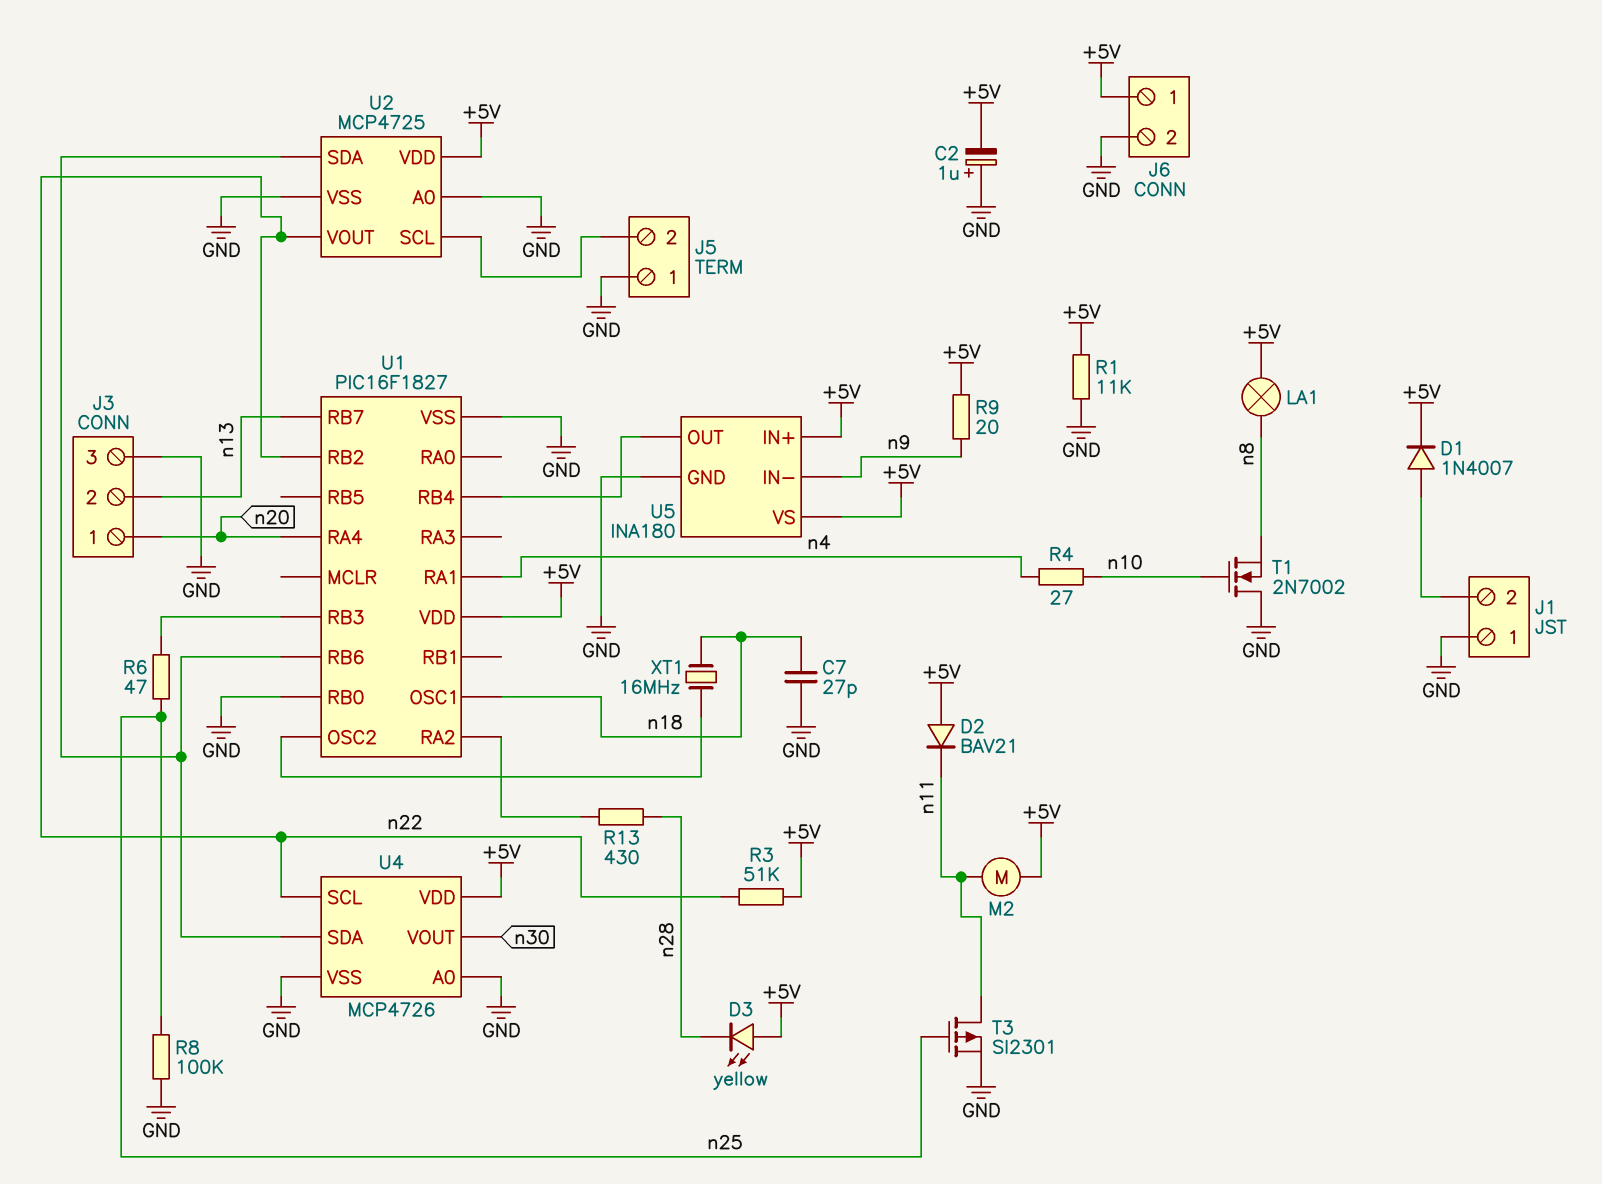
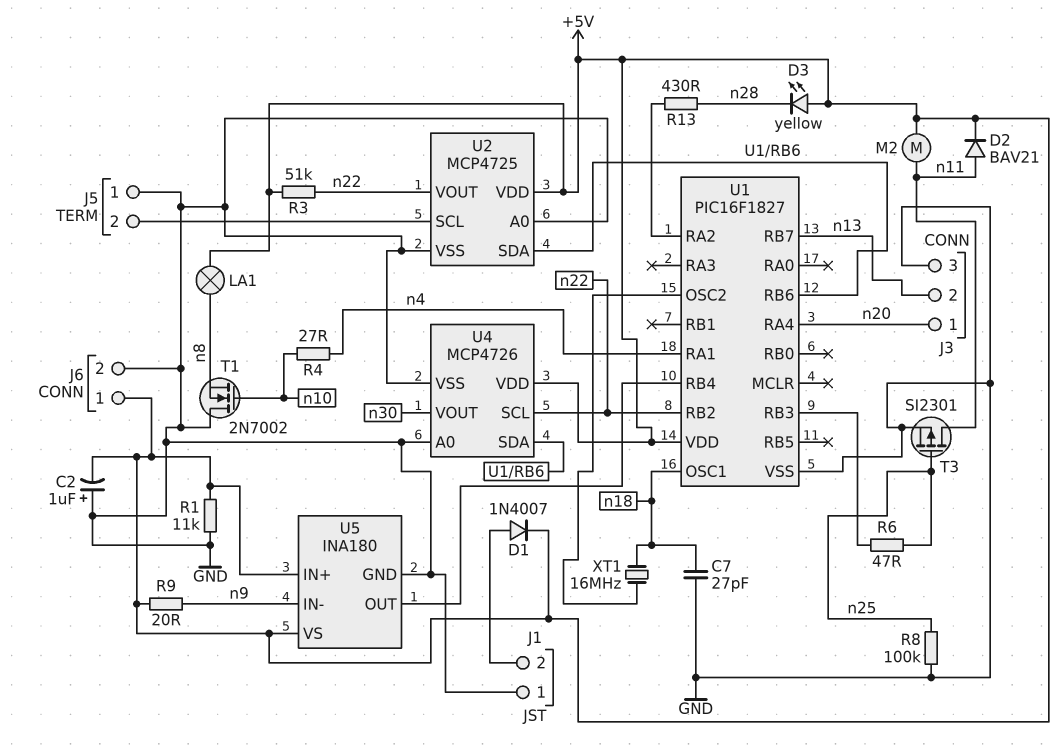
D2: diode BAV21 (A +5V, K n11) -> diode BAV21 (A n11, K +5V)
U1 pin RB0: GND -> none

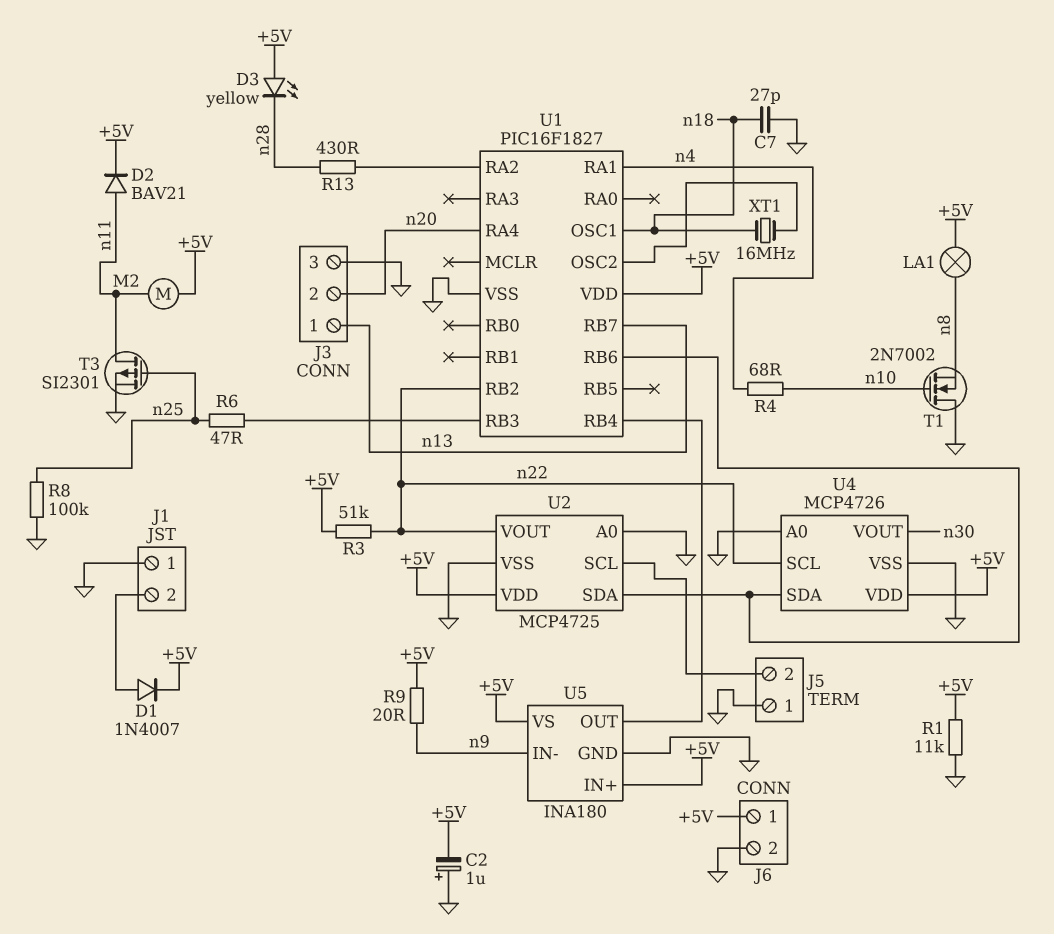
J3 pin 1: n20 -> n13
J3 pin 2: n13 -> n20
R4: 27 (n4, n10) -> 68 (n4, n10)

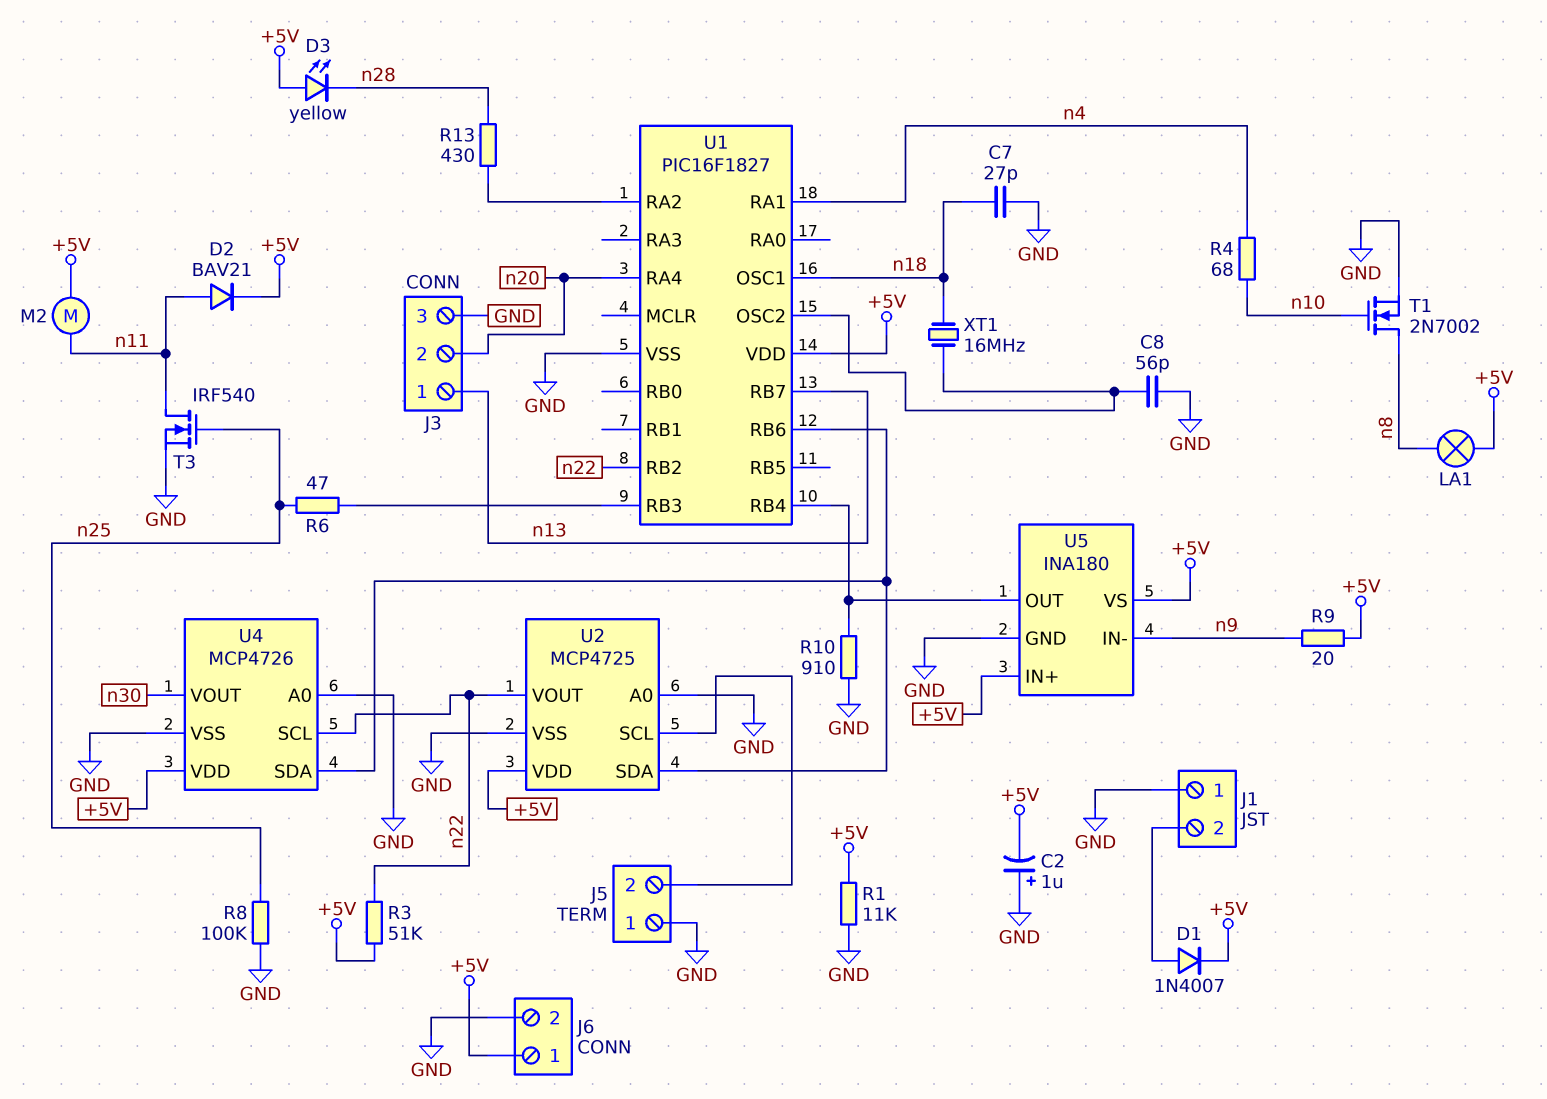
C8: none -> 56pF (GND, U1/OSC2)
R10: none -> 910 (GND, U1/RB4)
T1: NMOS 2N7002 (G n10, D GND, S n8) -> NMOS 2N7002 (G n10, D n8, S GND)
T3: PMOS SI2301 (G n25, D n11, S GND) -> NMOS IRF540 (G n25, D n11, S GND)

